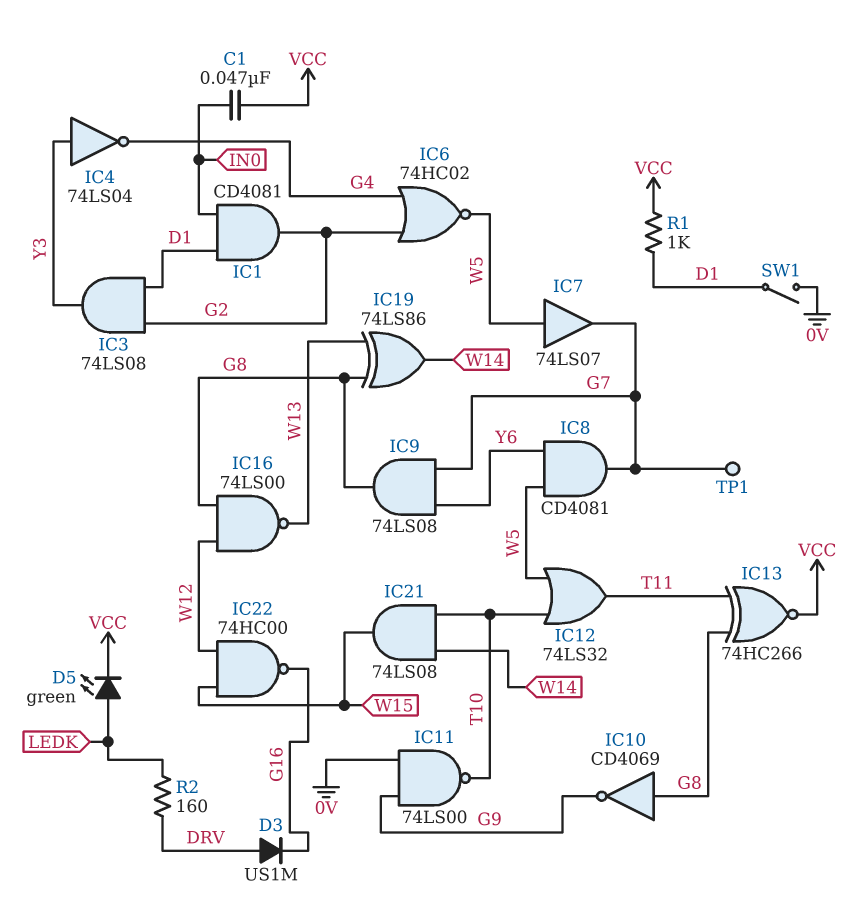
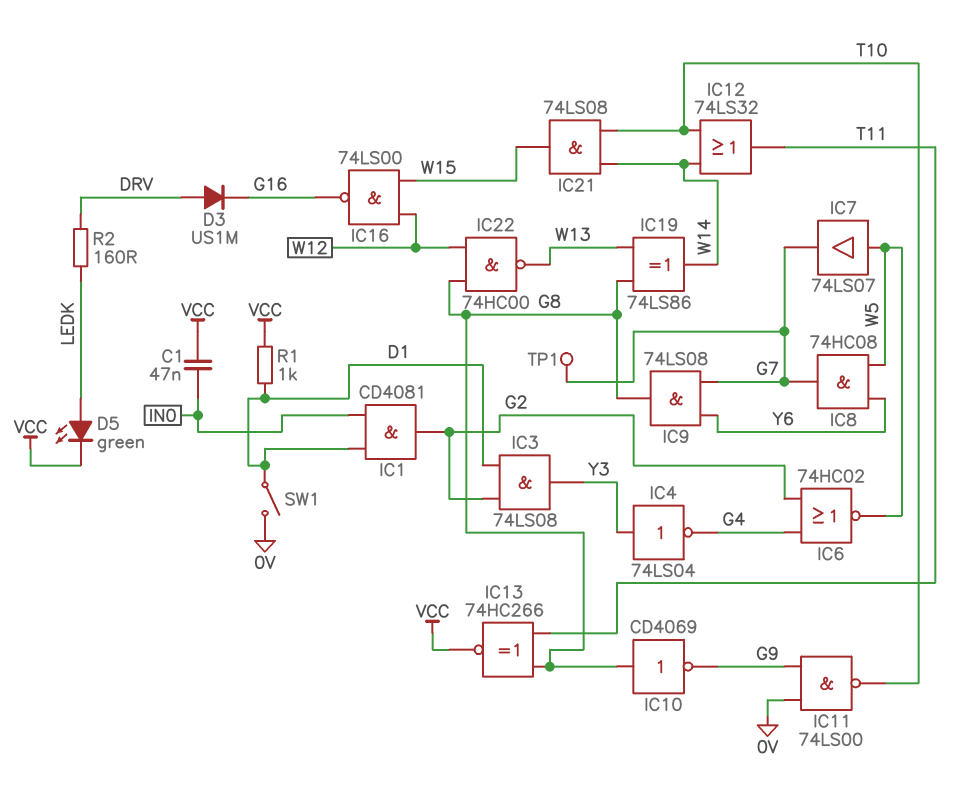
IC8: AND CD4081 (in W5, in Y6, out G7) -> AND 74HC08 (in W5, in Y6, out G7)
IC12: OR 74LS32 (in T10, in W5, out T11) -> OR 74LS32 (in T10, in W14, out T11)
IC16: NAND 74LS00 (in G8, in W12, out W13) -> NAND 74LS00 (in W12, in W15, out G16)
IC22: NAND 74HC00 (in W12, in W15, out G16) -> NAND 74HC00 (in G8, in W12, out W13)

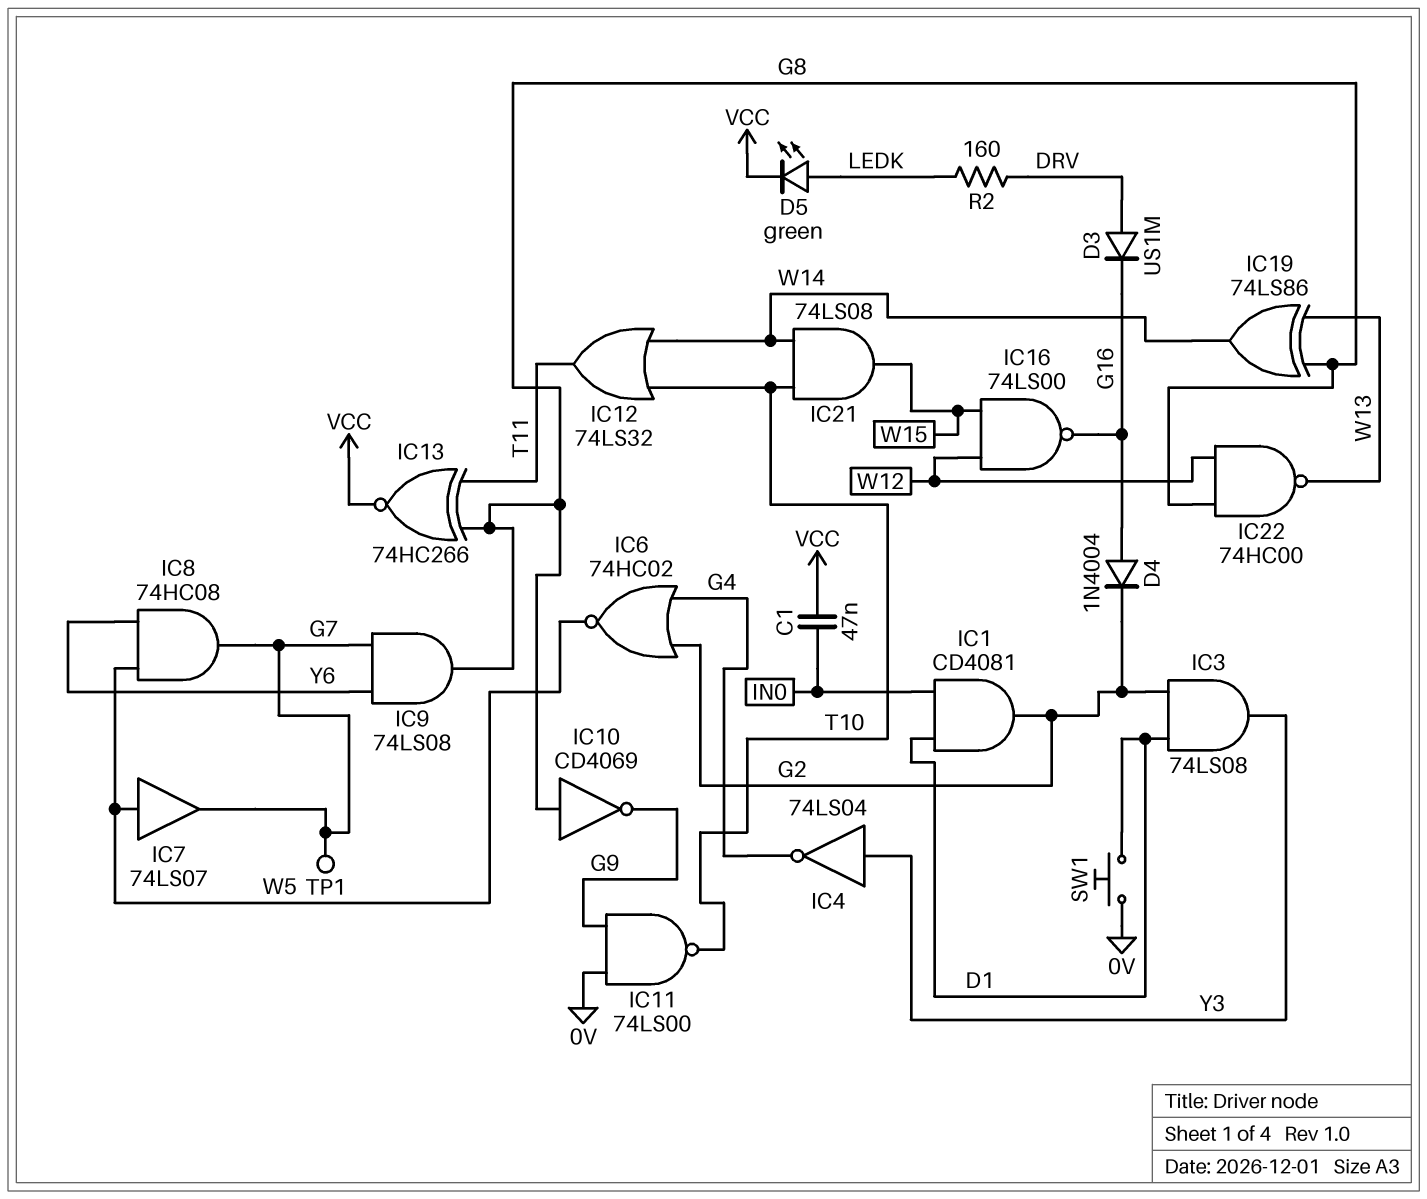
D4: none -> diode 1N4004 (A G16, K G2)
R1: 1k (D1, VCC) -> none
SW1: switch (0V, D1) -> button (0V, D1)

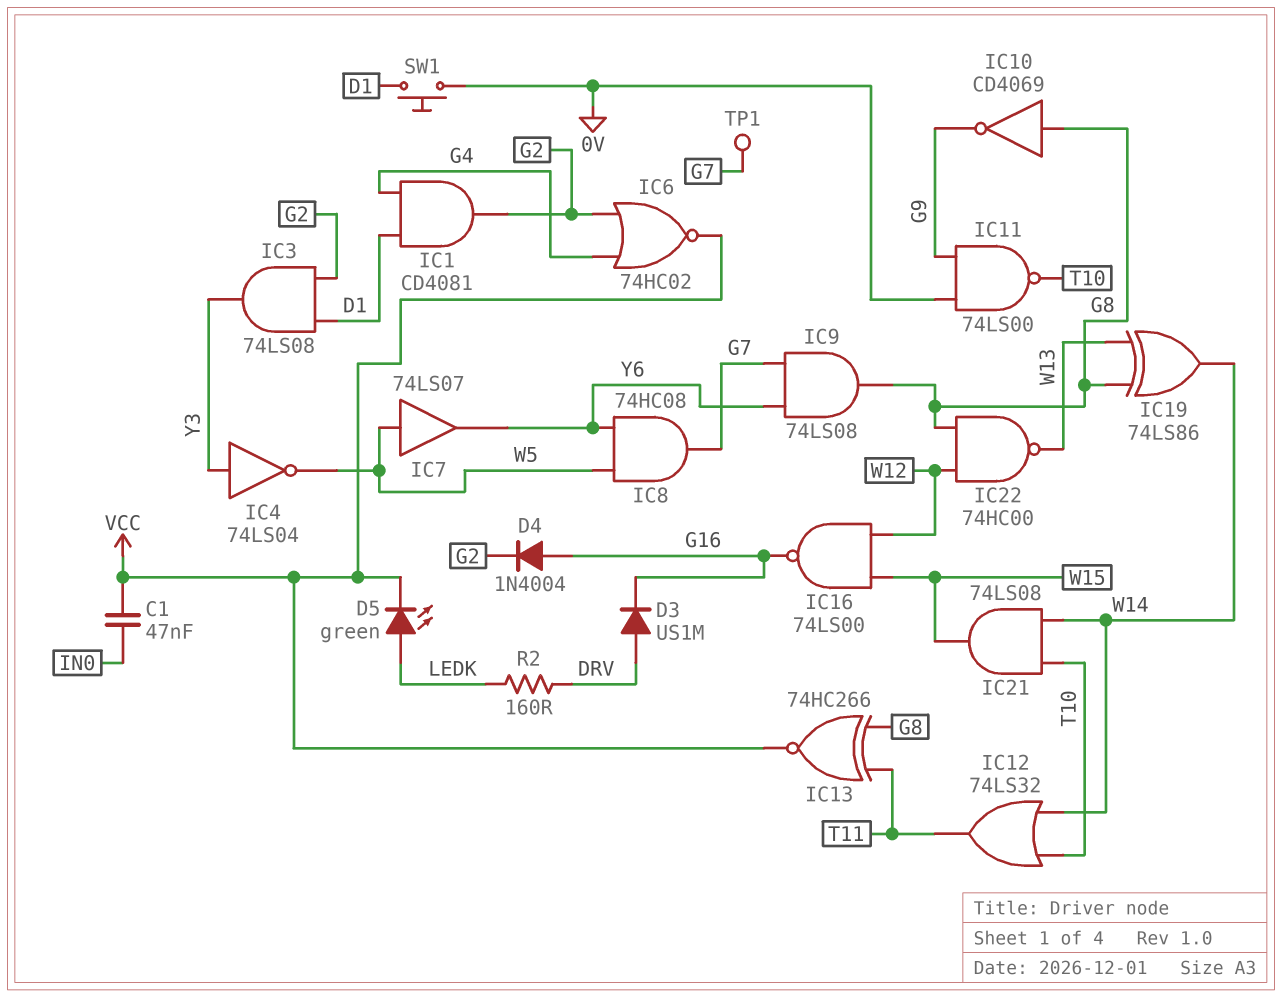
IC1: AND CD4081 (in D1, in IN0, out G2) -> AND CD4081 (in D1, in G4, out G2)
IC4: NOT 74LS04 (in Y3, out G4) -> NOT 74LS04 (in Y3, out W5)
IC6: NOR 74HC02 (in G2, in G4, out W5) -> NOR 74HC02 (in G2, in G4, out VCC)
IC7: buffer 74LS07 (in W5, out G7) -> buffer 74LS07 (in W5, out Y6)

